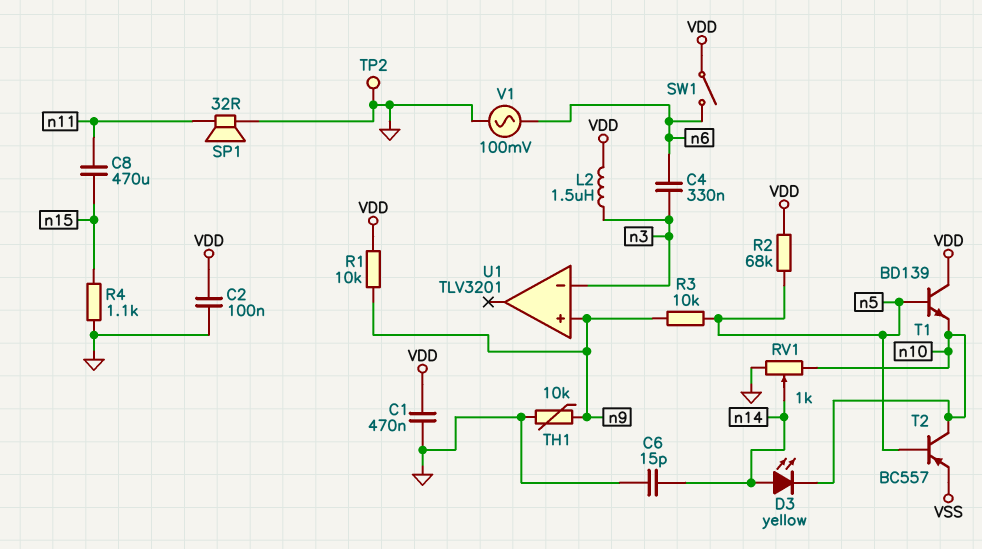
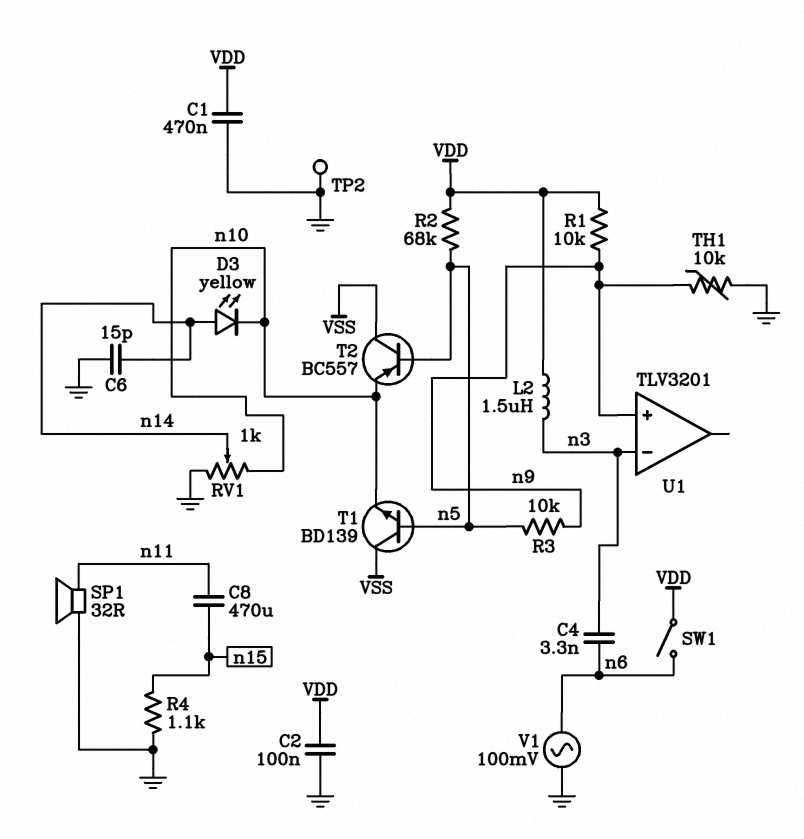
C4: 330nF (n3, n6) -> 3.3nF (n3, n6)
T1: NPN BD139 (B n5, C VDD, E n10) -> NPN BD139 (B n5, C VSS, E n10)
T2: PNP BC557 (B n5, C n10, E VSS) -> PNP BC557 (B n5, C VSS, E n10)

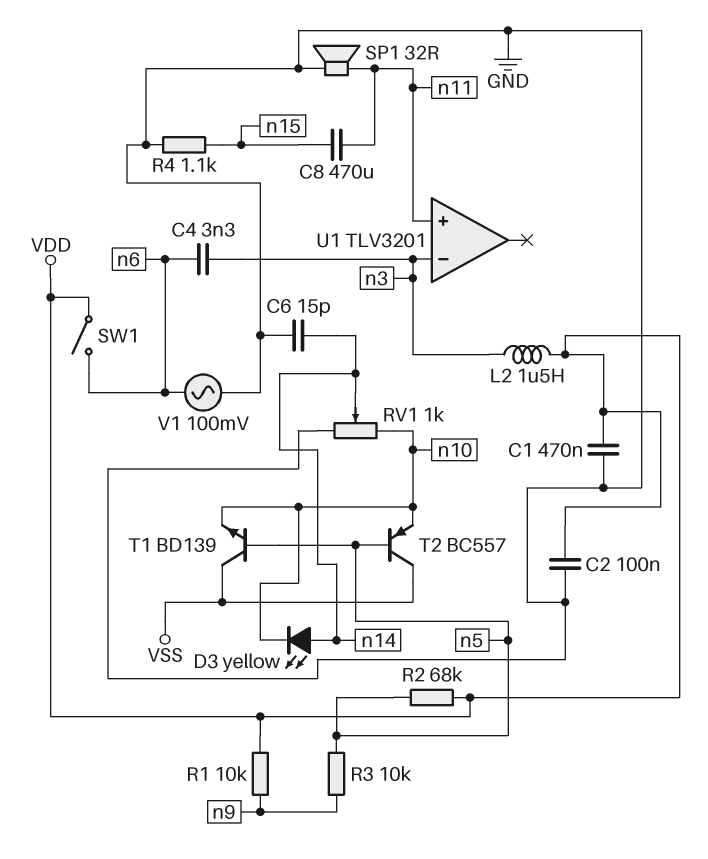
TH1: 10k (GND, n9) -> none
TP2: test point (GND) -> none
U1 pin in+: n9 -> n11

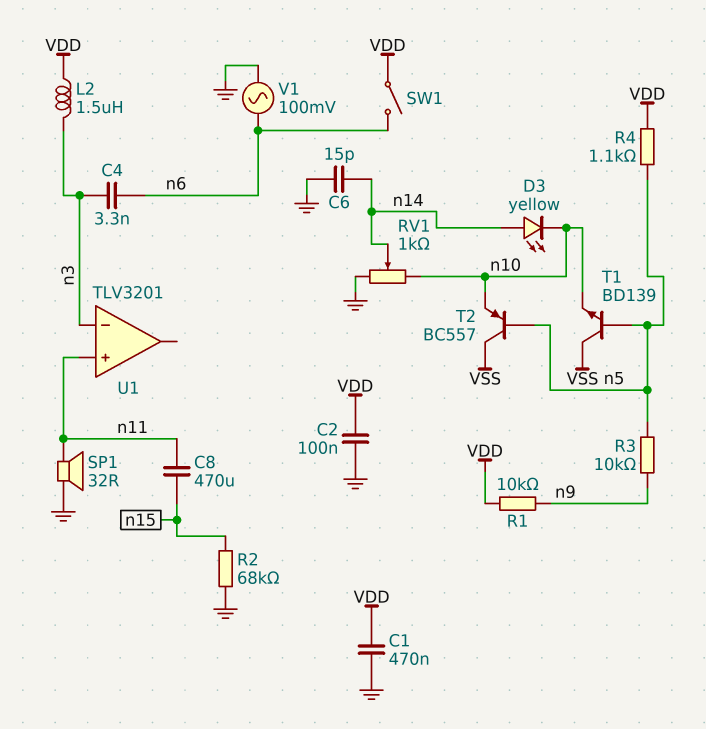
R2: 68k (VDD, n5) -> 68k (GND, n15)
R4: 1.1k (GND, n15) -> 1.1k (VDD, n5)

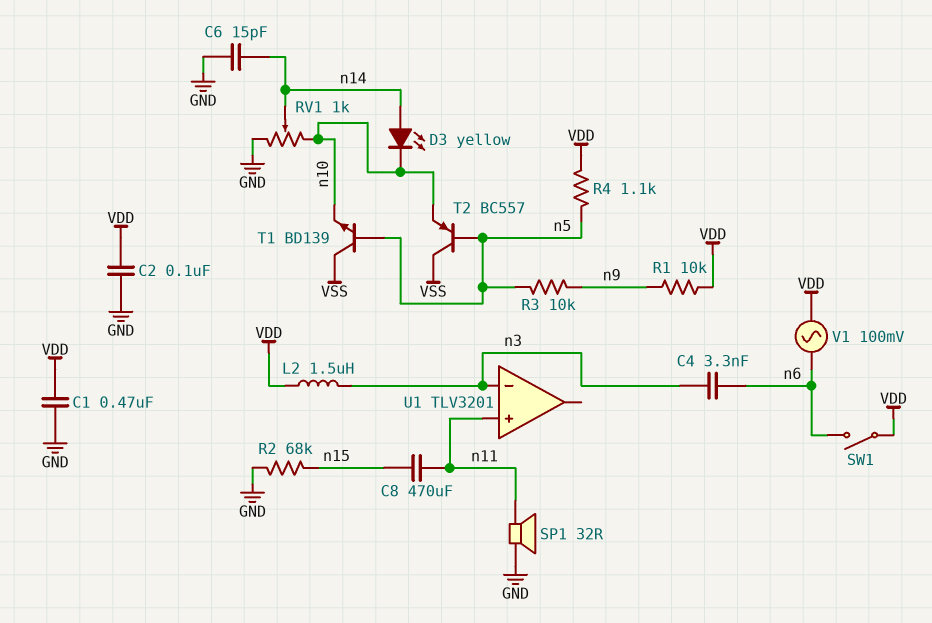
V1: AC 100mV (GND, n6) -> AC 100mV (VDD, n6)

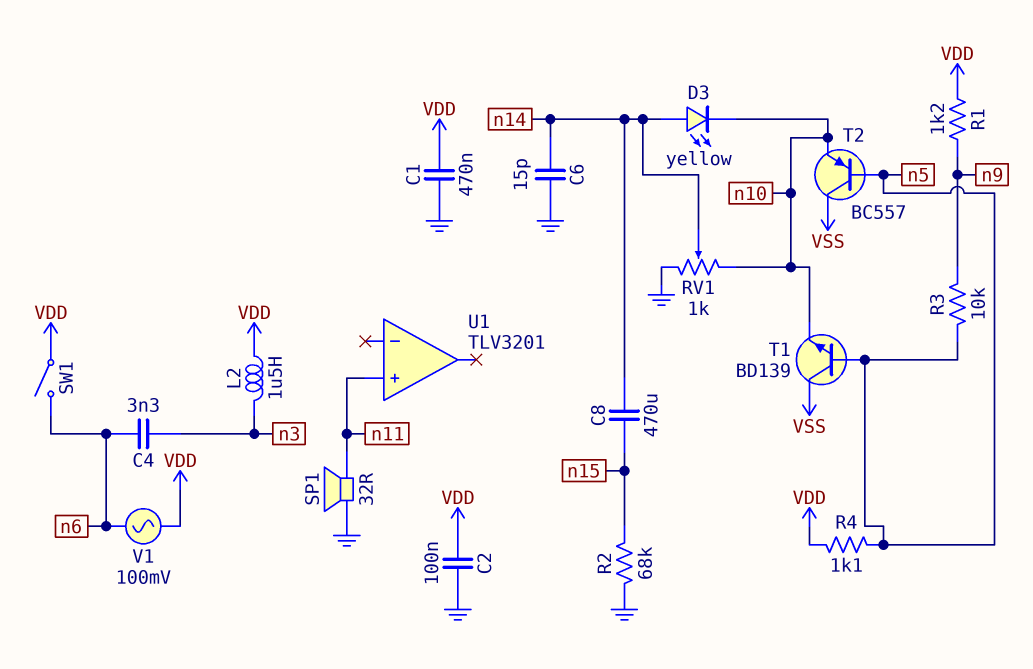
C8: 470uF (n11, n15) -> 470uF (n14, n15)
R1: 10k (VDD, n9) -> 1.2k (VDD, n9)
U1 pin in-: n3 -> none

